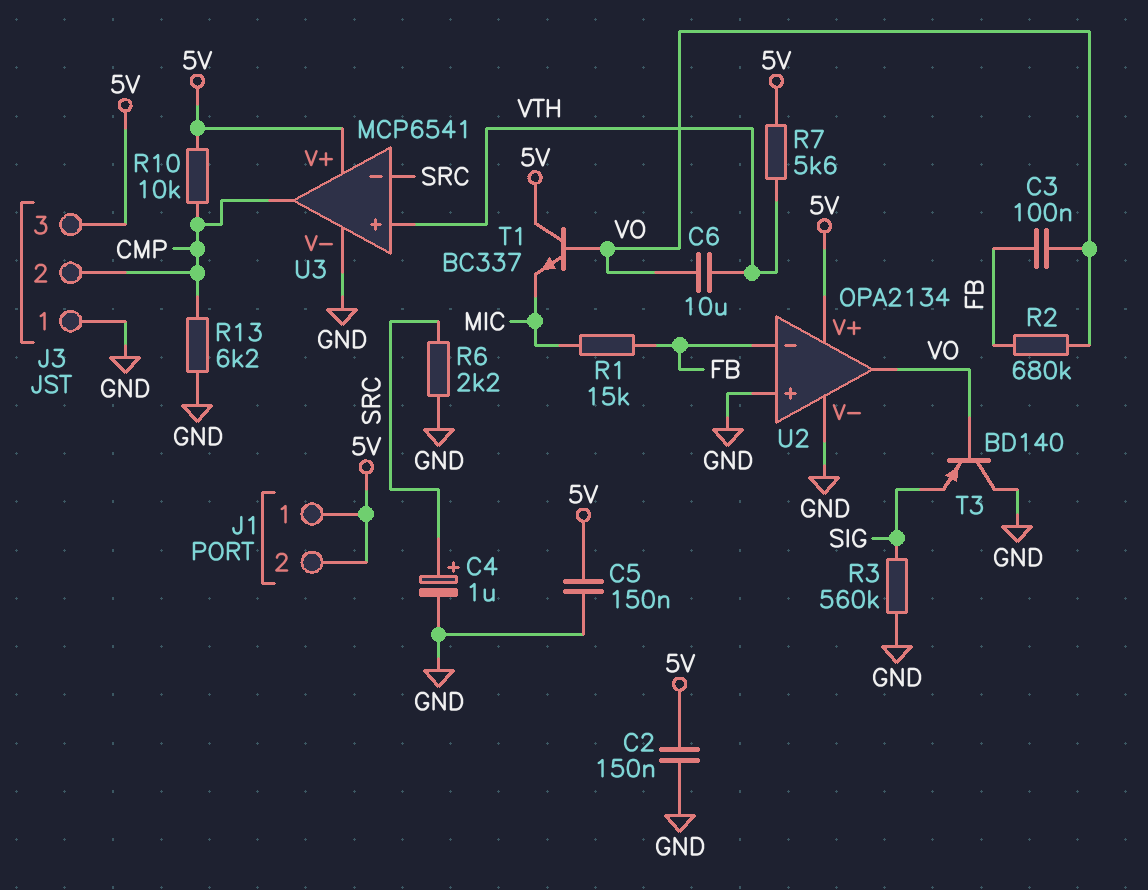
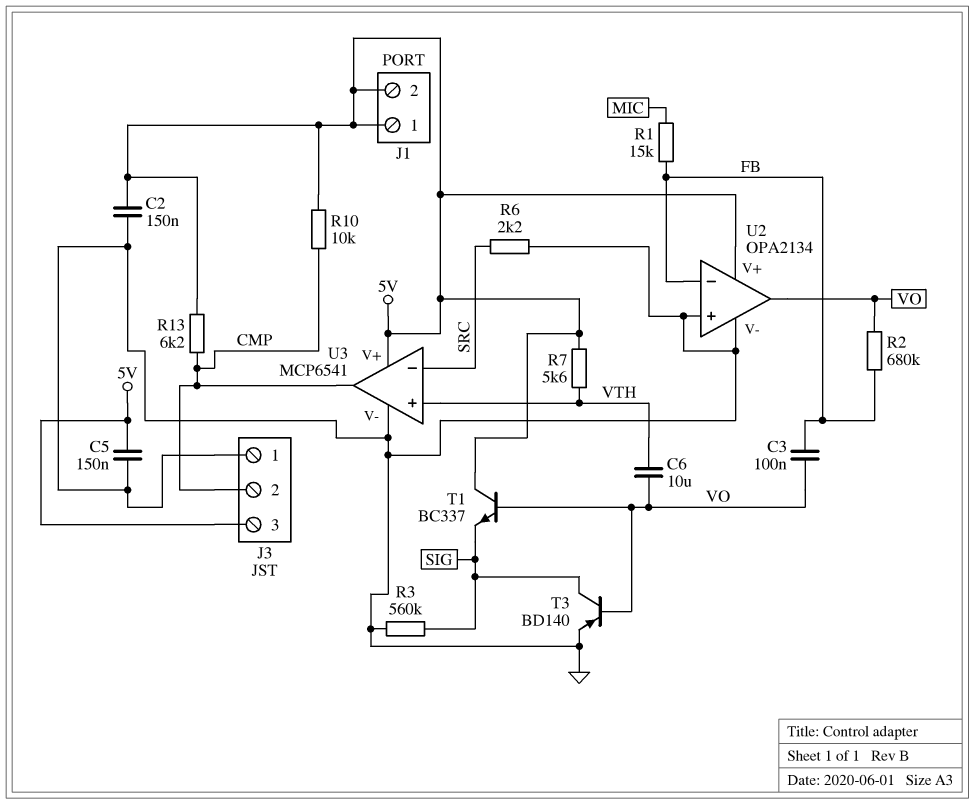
C4: 1uF (plus SRC, minus GND) -> none
R13: 6.2k (CMP, GND) -> 6.2k (5V, CMP)
T1: NPN BC337 (B VO, C 5V, E MIC) -> NPN BC337 (B VO, C 5V, E SIG)
T3: PNP BD140 (B VO, C GND, E SIG) -> PNP BD140 (B VO, C SIG, E GND)

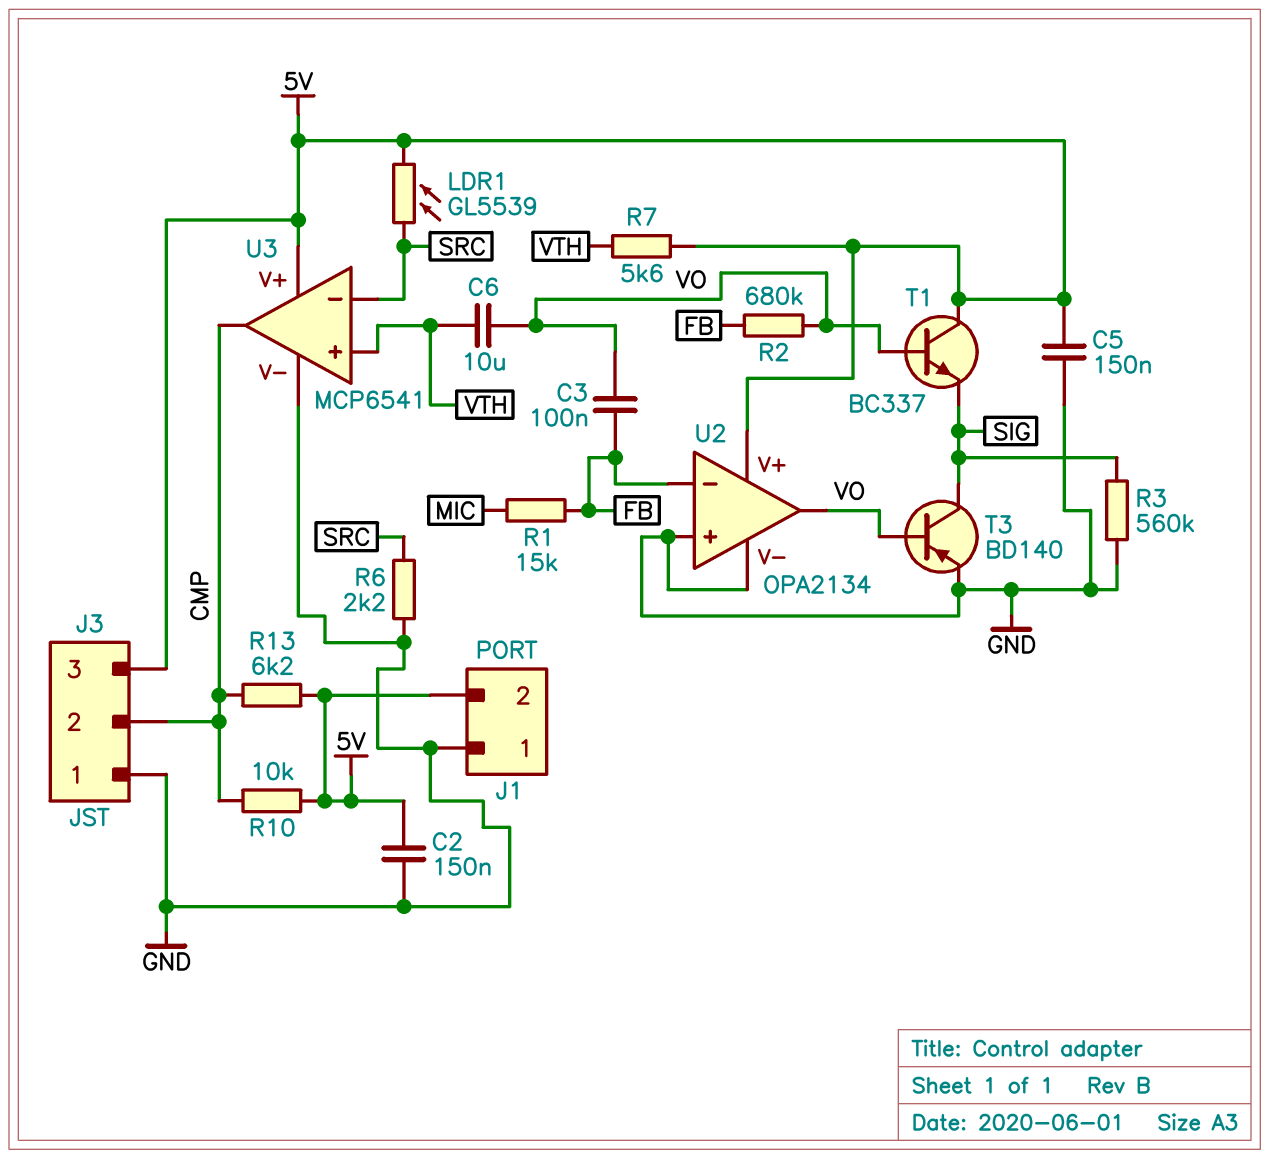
J1 pin 1: 5V -> GND
LDR1: none -> GL5539 (5V, SRC)

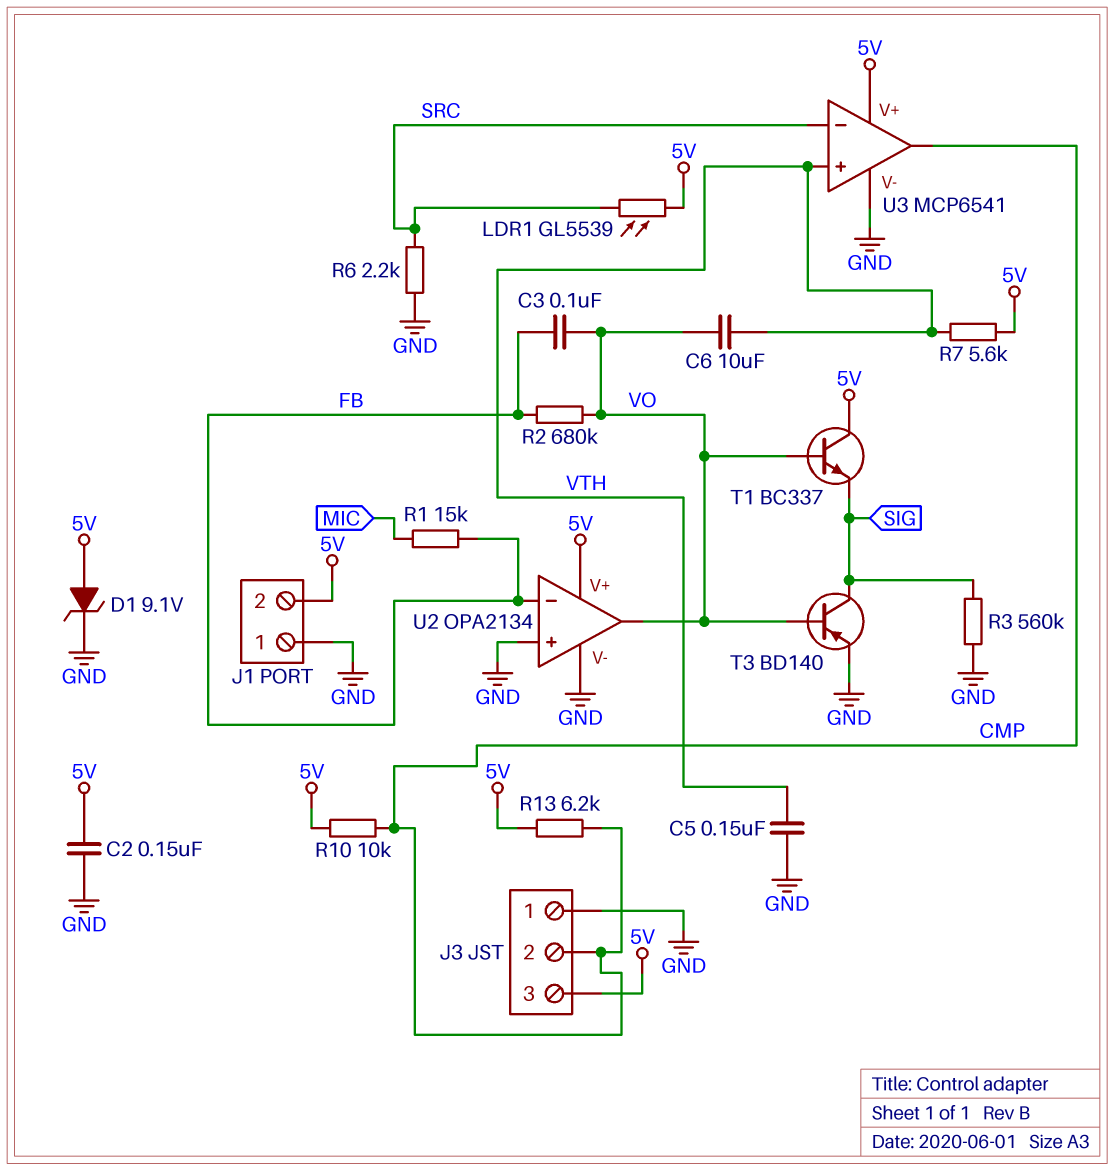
C5: 150nF (5V, GND) -> 150nF (GND, VTH)
D1: none -> zener 9.1V (A 5V, K GND)

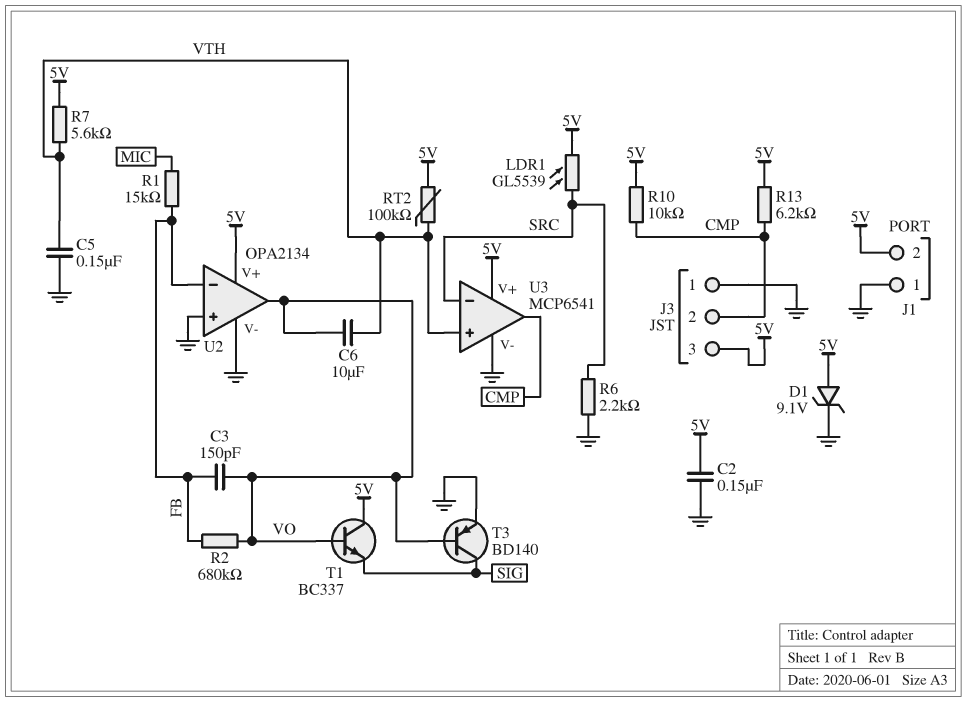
C3: 100nF (FB, VO) -> 150pF (FB, VO)
R3: 560k (GND, SIG) -> none
RT2: none -> 100k (5V, VTH)

